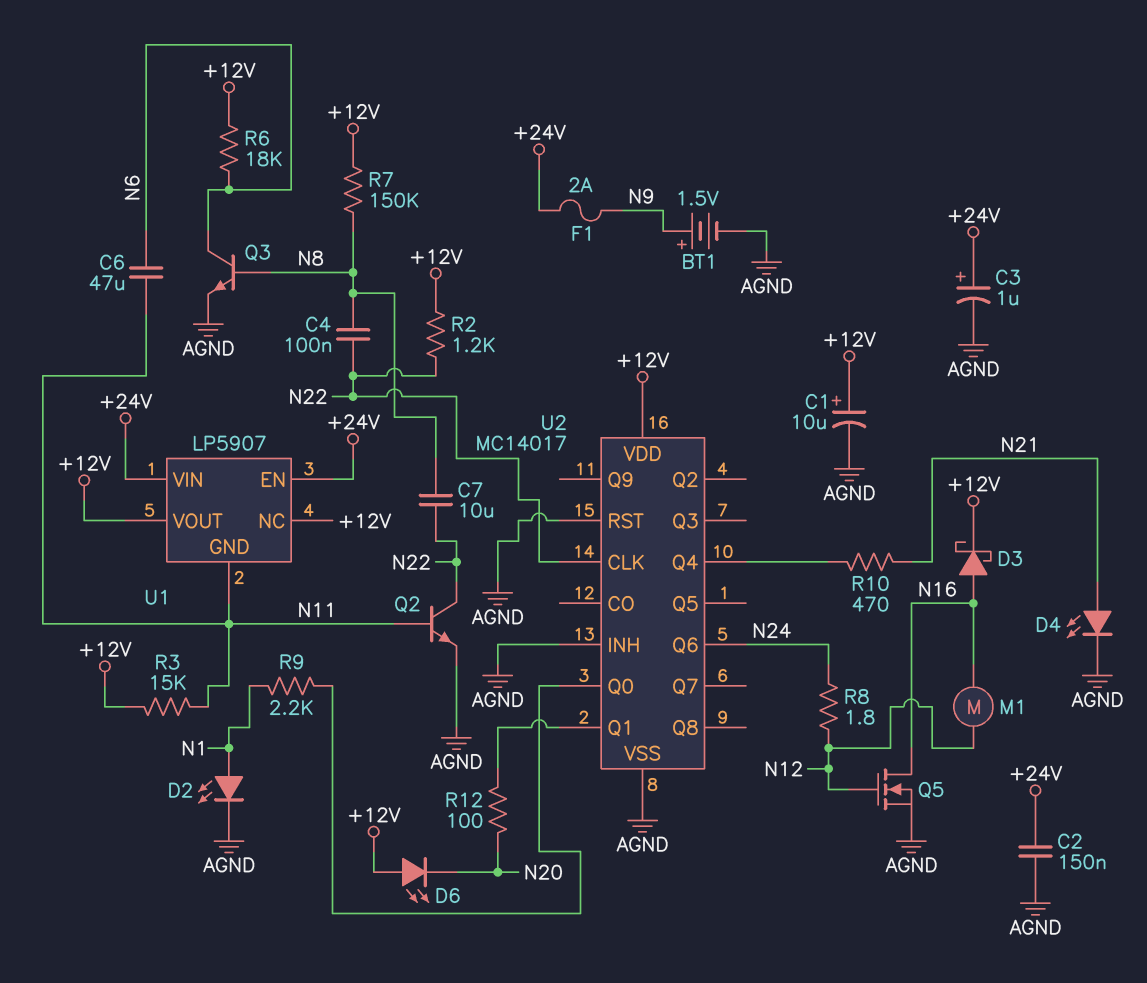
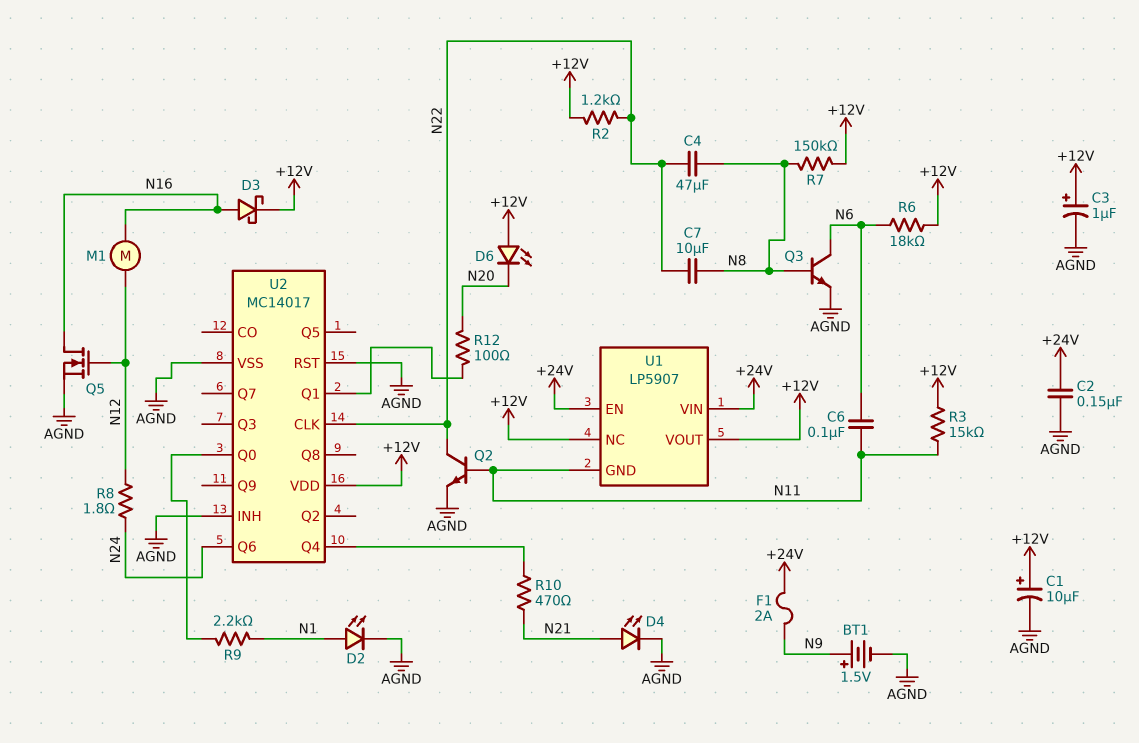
C3: 1uF (plus +24V, minus AGND) -> 1uF (plus +12V, minus AGND)
C4: 100nF (N8, N22) -> 47uF (N8, N22)
C6: 47uF (N6, N11) -> 100nF (N6, N11)

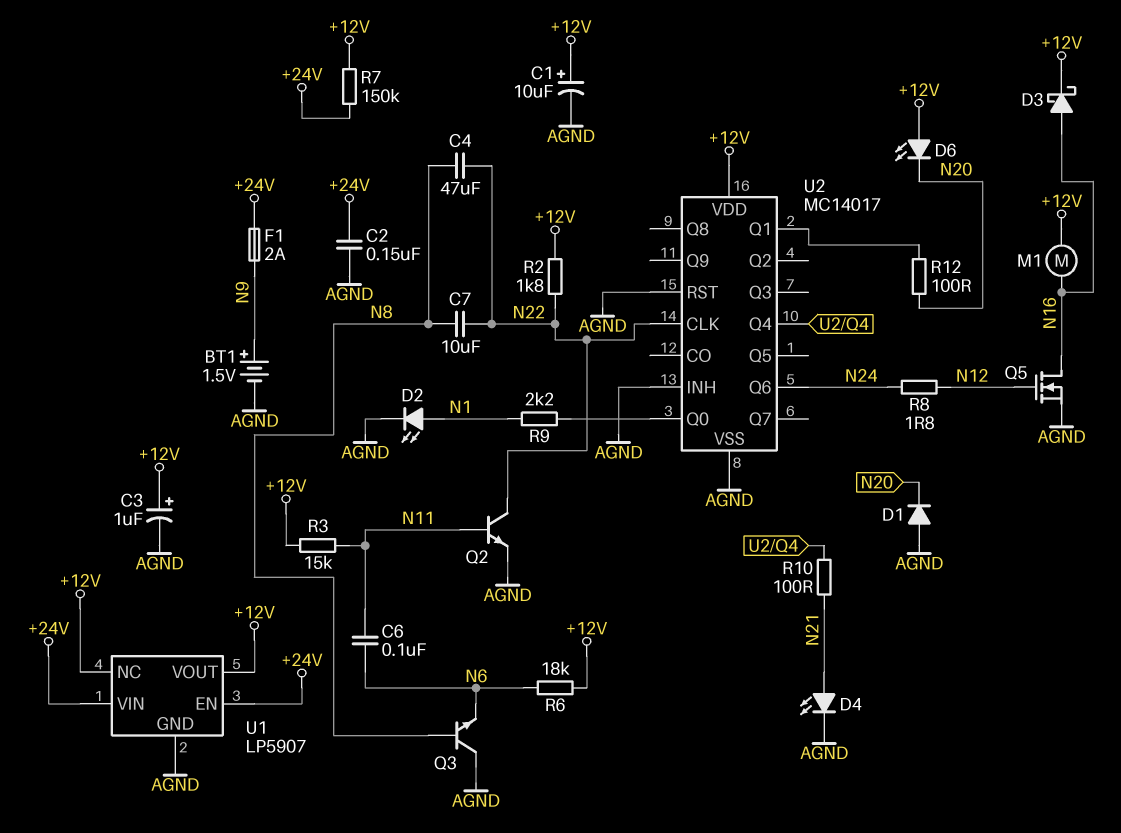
D1: none -> diode (A AGND, K N20)
M1: motor (N12, N16) -> motor (+12V, N16)
Q3: NPN (B N8, C N6, E AGND) -> NPN (B N8, C AGND, E N6)
R2: 1.2k (+12V, N22) -> 1.8k (+12V, N22)
R7: 150k (+12V, N8) -> 150k (+12V, +24V)
R10: 470 (N21, U2/Q4) -> 100 (N21, U2/Q4)
U1 pin GND: N11 -> AGND

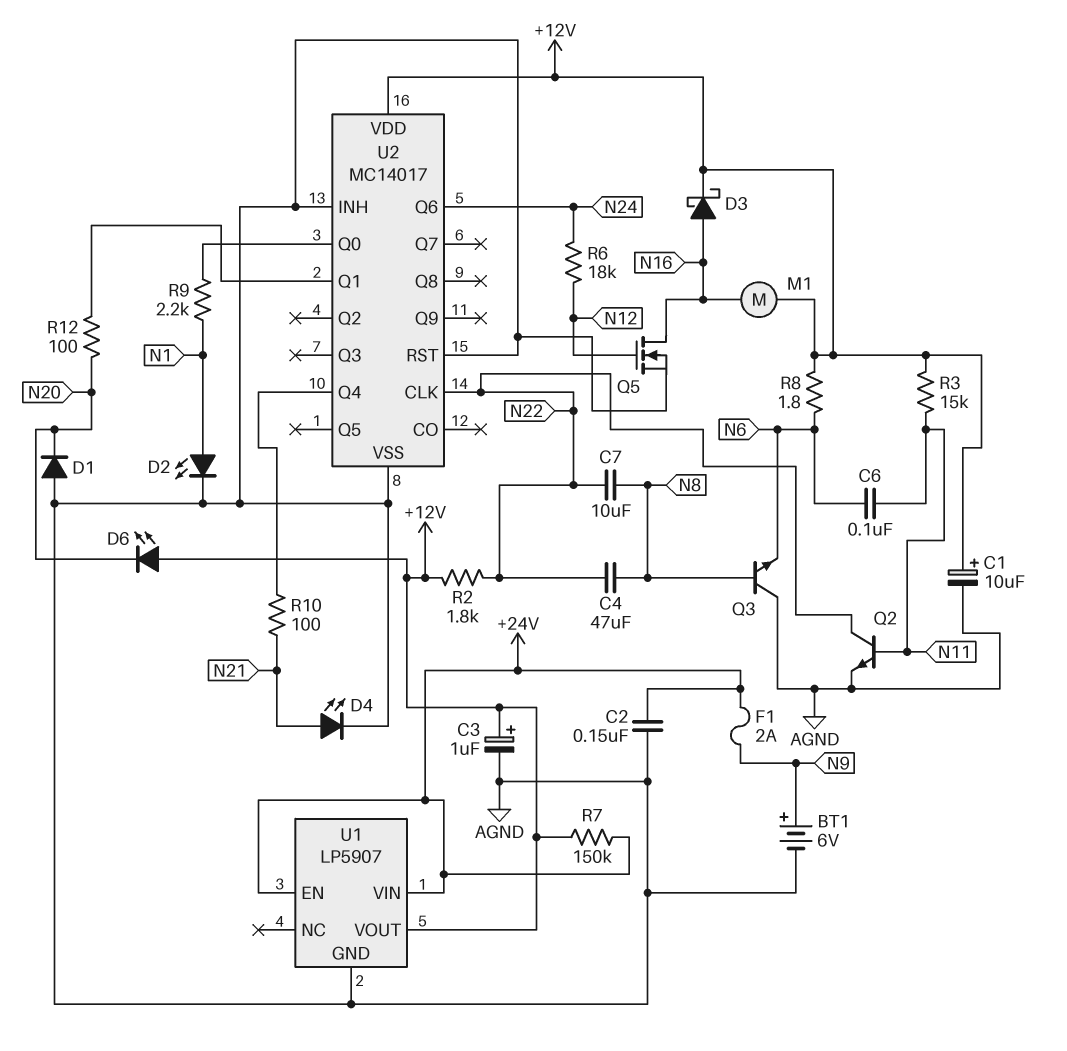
BT1: 1.5V (plus N9, minus AGND) -> 6V (plus N9, minus AGND)
R6: 18k (+12V, N6) -> 18k (N12, N24)
R8: 1.8 (N12, N24) -> 1.8 (+12V, N6)
U1 pin NC: +12V -> none

